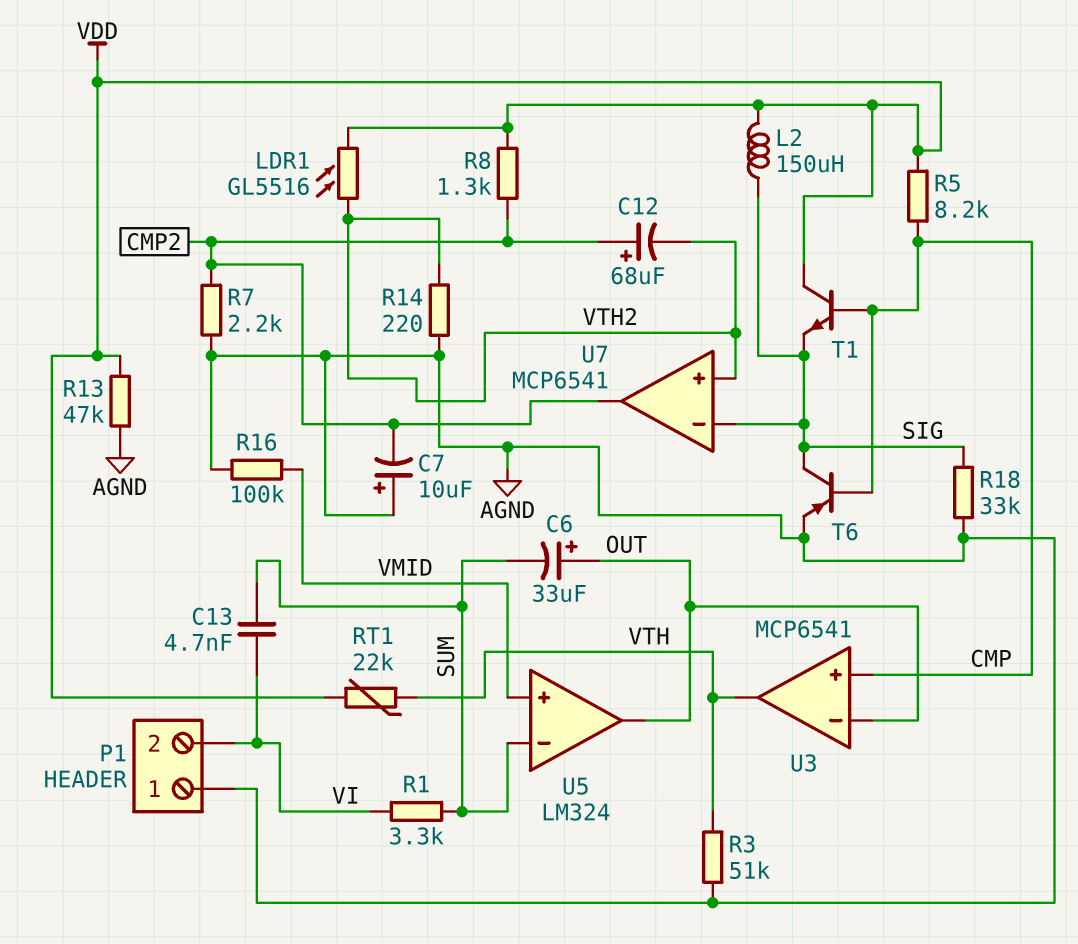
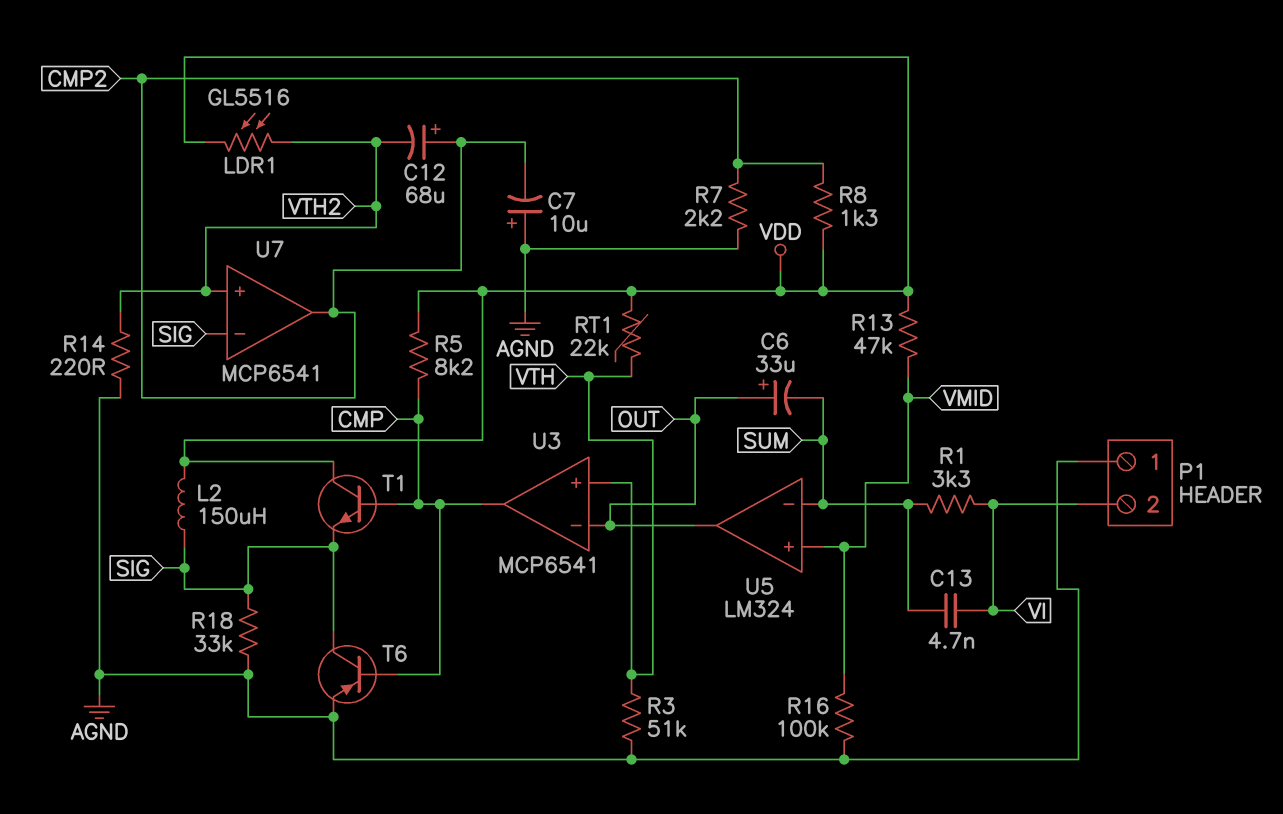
R13: 47k (AGND, VDD) -> 47k (VDD, VMID)
U3 pin in+: CMP -> VTH
U3 pin out: VTH -> CMP

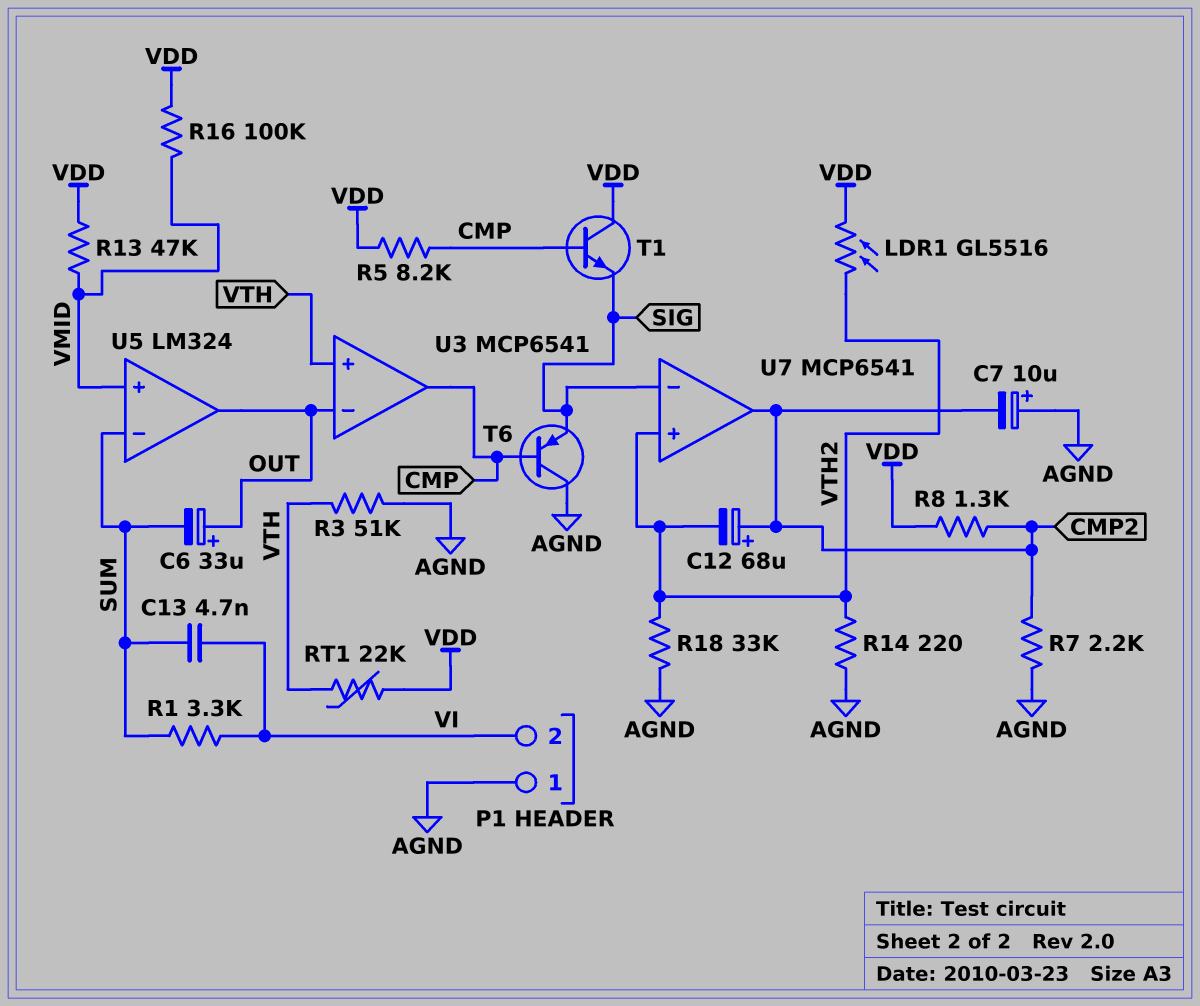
L2: 150uH (SIG, VDD) -> none
R16: 100k (AGND, VMID) -> 100k (VDD, VMID)
R18: 33k (AGND, SIG) -> 33k (AGND, VTH2)
T6: PNP (B CMP, C SIG, E AGND) -> PNP (B CMP, C AGND, E SIG)

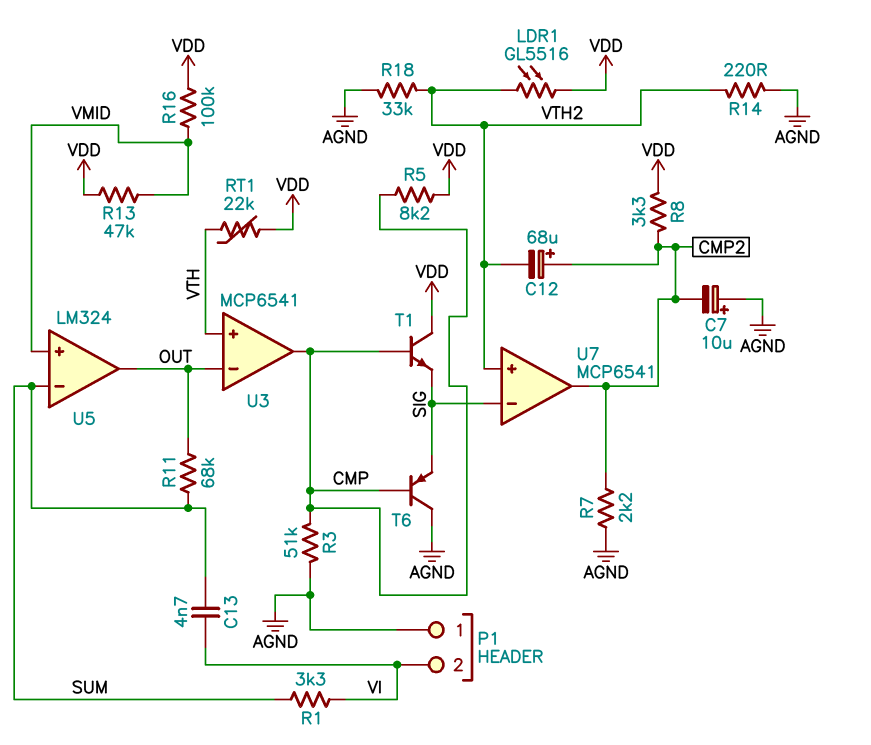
C6: 33uF (plus OUT, minus SUM) -> none
R3: 51k (AGND, VTH) -> 51k (AGND, CMP)
R8: 1.3k (CMP2, VDD) -> 3.3k (CMP2, VDD)
R11: none -> 68k (OUT, SUM)

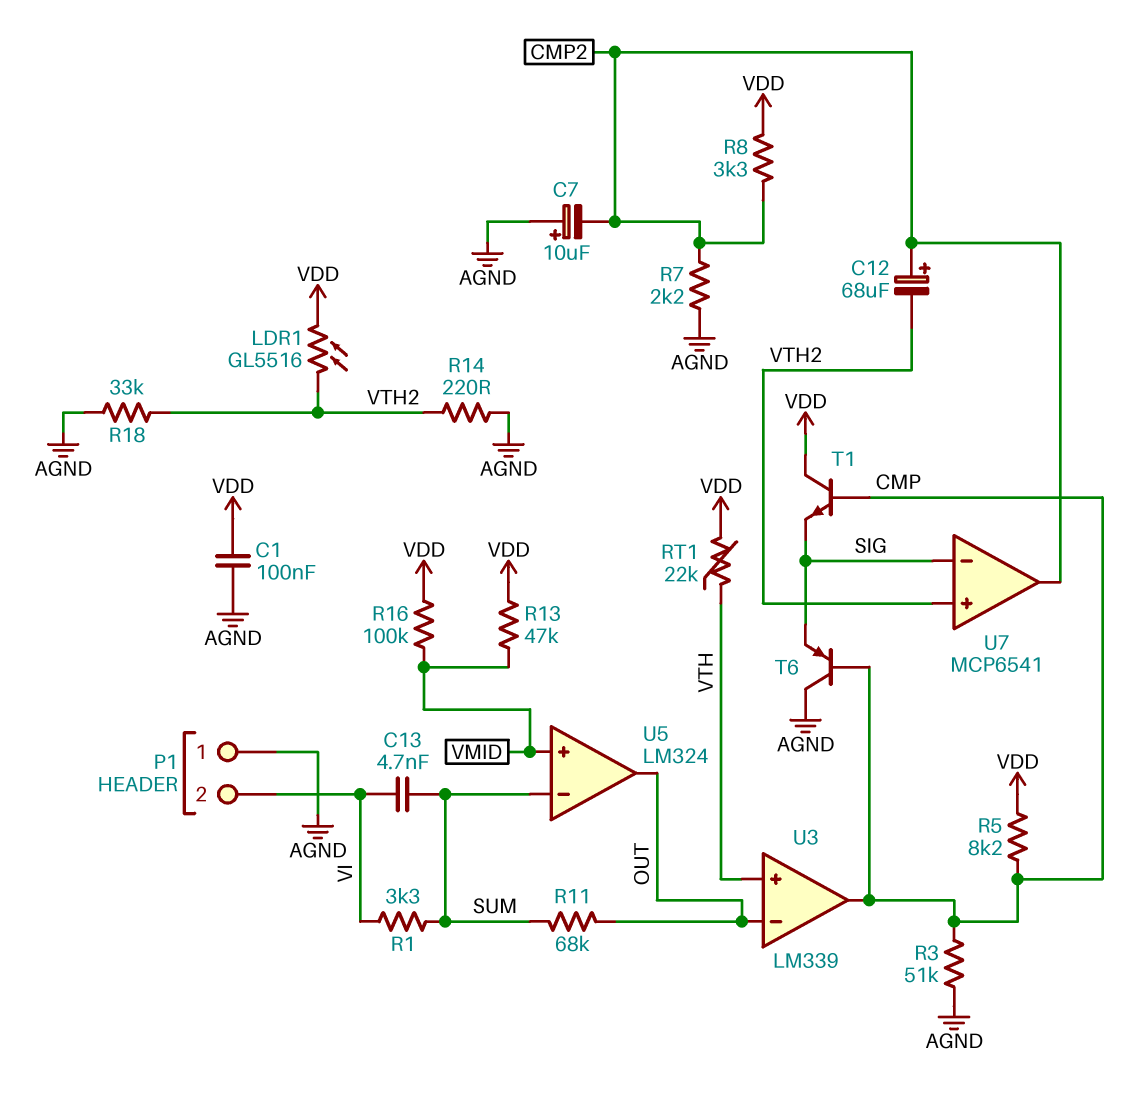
C1: none -> 100nF (AGND, VDD)
U3: MCP6541 -> LM339

